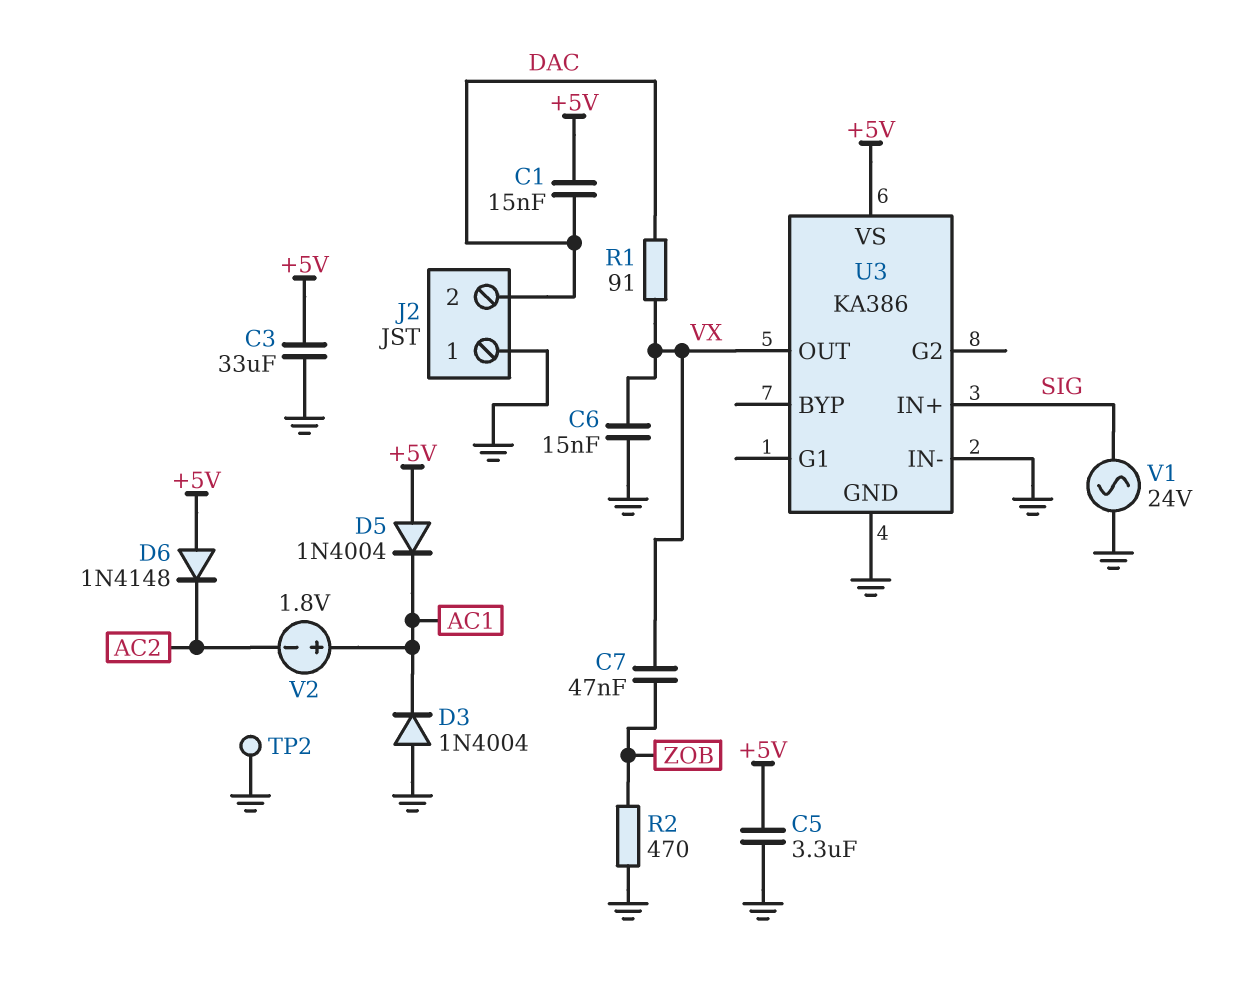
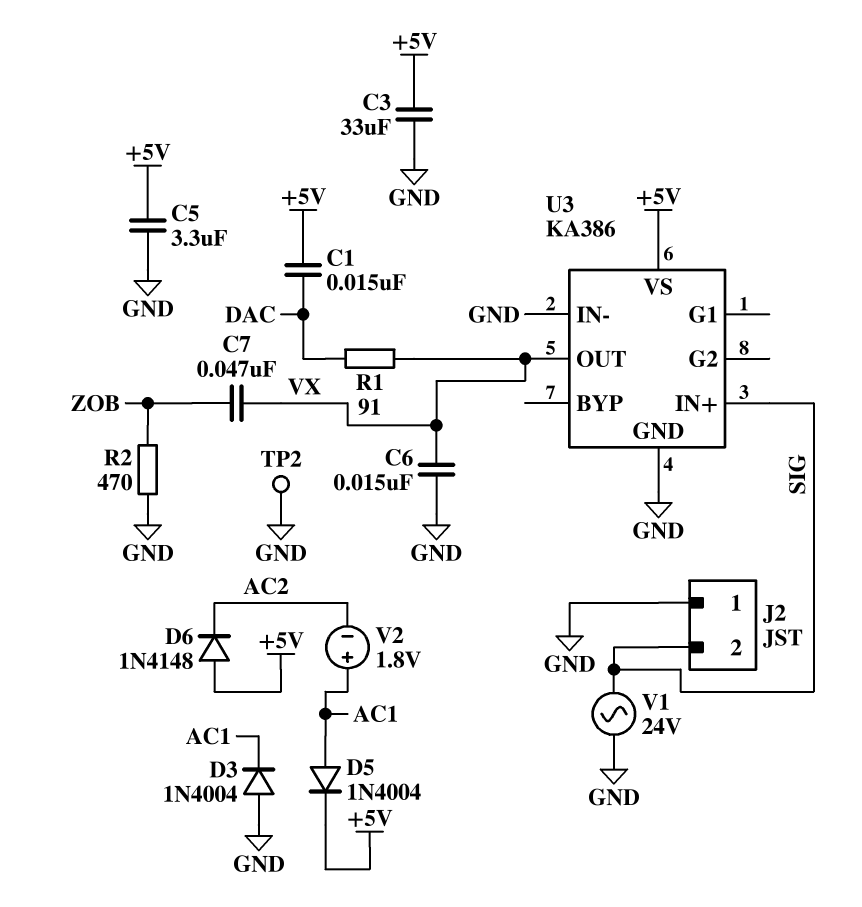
D5: diode 1N4004 (A +5V, K AC1) -> diode 1N4004 (A AC1, K +5V)
J2 pin 2: DAC -> SIG

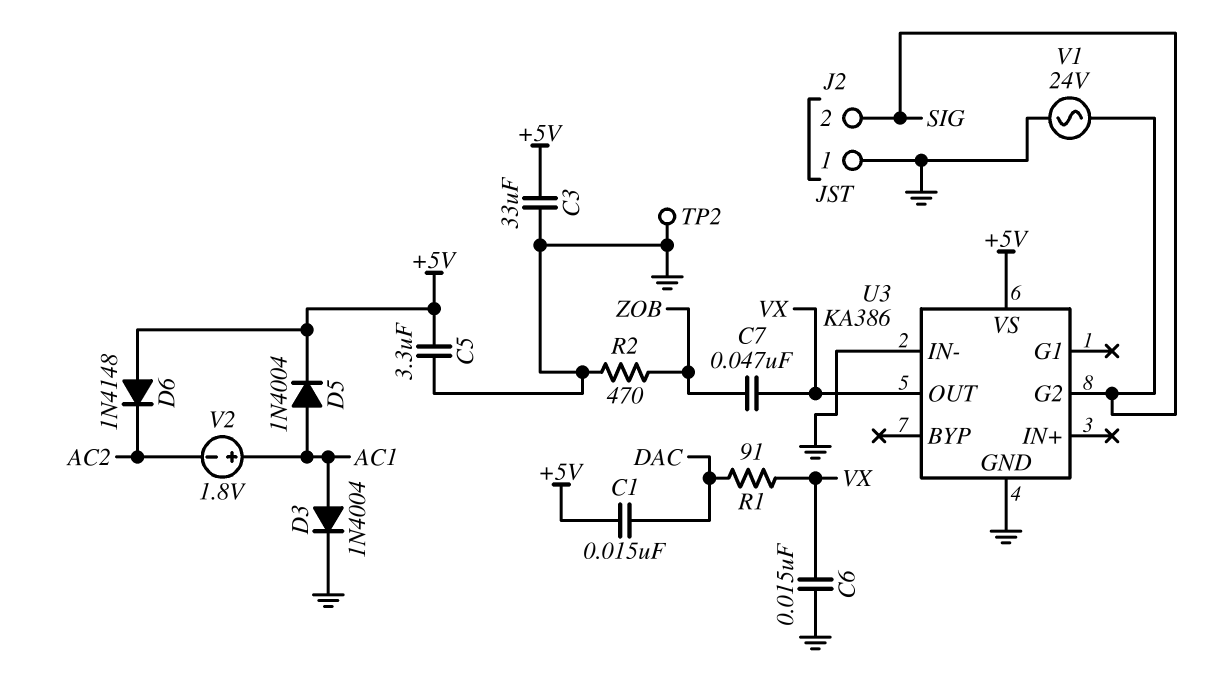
D3: diode 1N4004 (A GND, K AC1) -> diode 1N4004 (A AC1, K GND)
U3 pin G2: none -> SIG
U3 pin IN+: SIG -> none

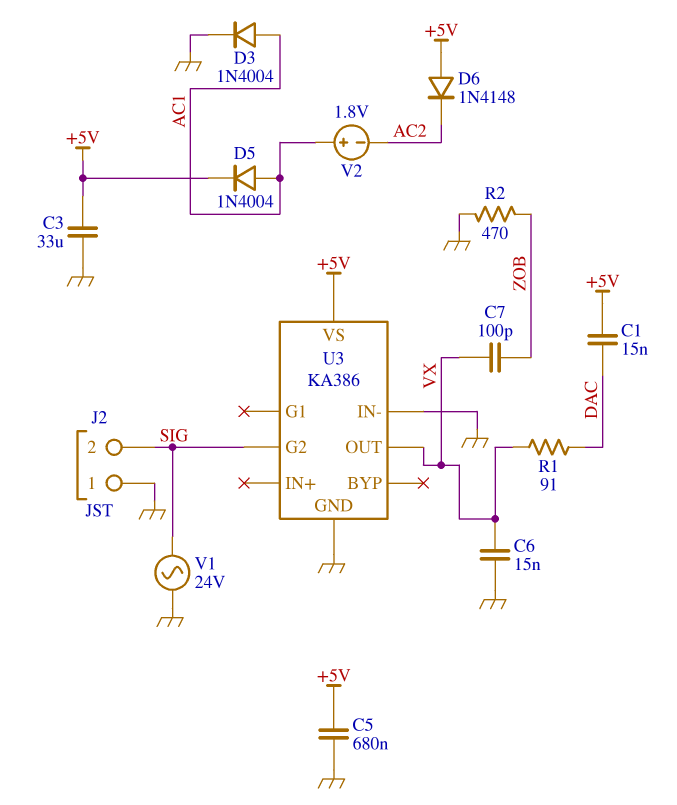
C5: 3.3uF (+5V, GND) -> 680nF (+5V, GND)
C7: 47nF (VX, ZOB) -> 100pF (VX, ZOB)
TP2: test point (GND) -> none

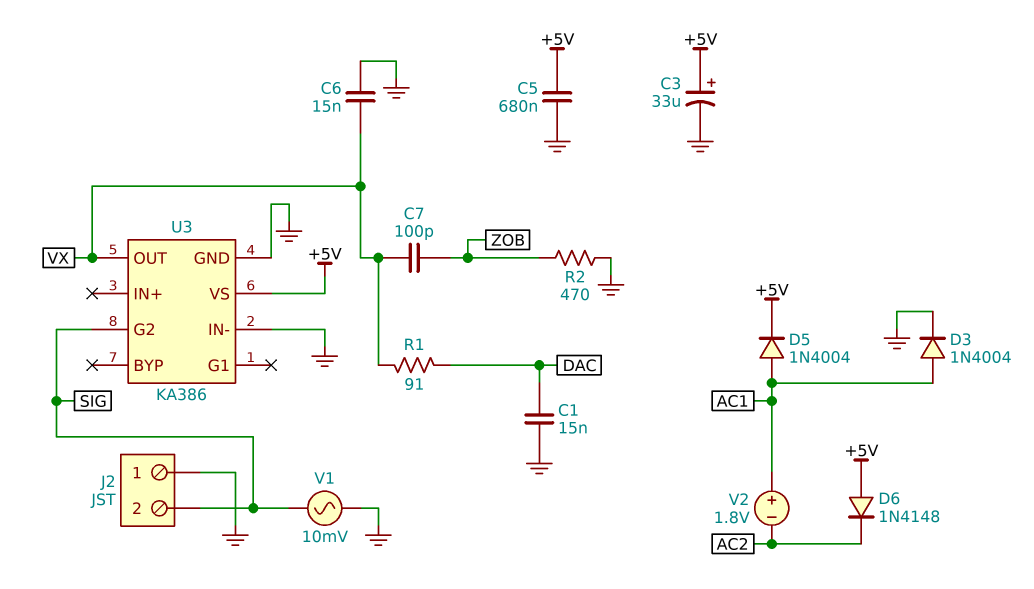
C1: 15nF (+5V, DAC) -> 15nF (DAC, GND)
C3: 33uF (+5V, GND) -> 33uF (plus +5V, minus GND)
V1: AC 24V (GND, SIG) -> AC 10mV (GND, SIG)

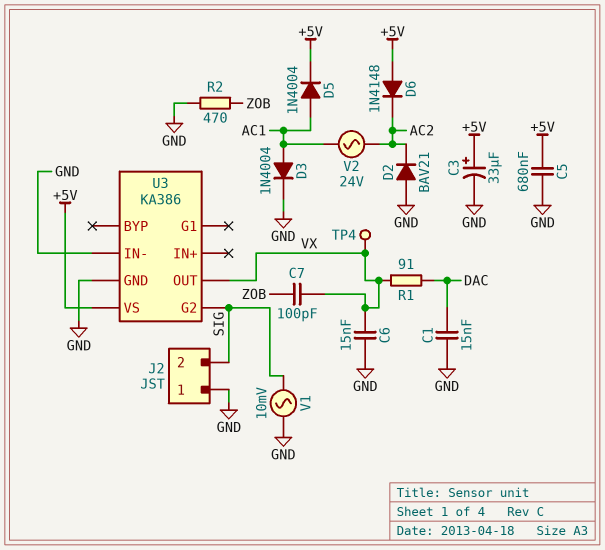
D2: none -> diode BAV21 (A GND, K AC2)
TP4: none -> test point (VX)
V2: 1.8V (plus AC1, minus AC2) -> AC 24V (AC1, AC2)

